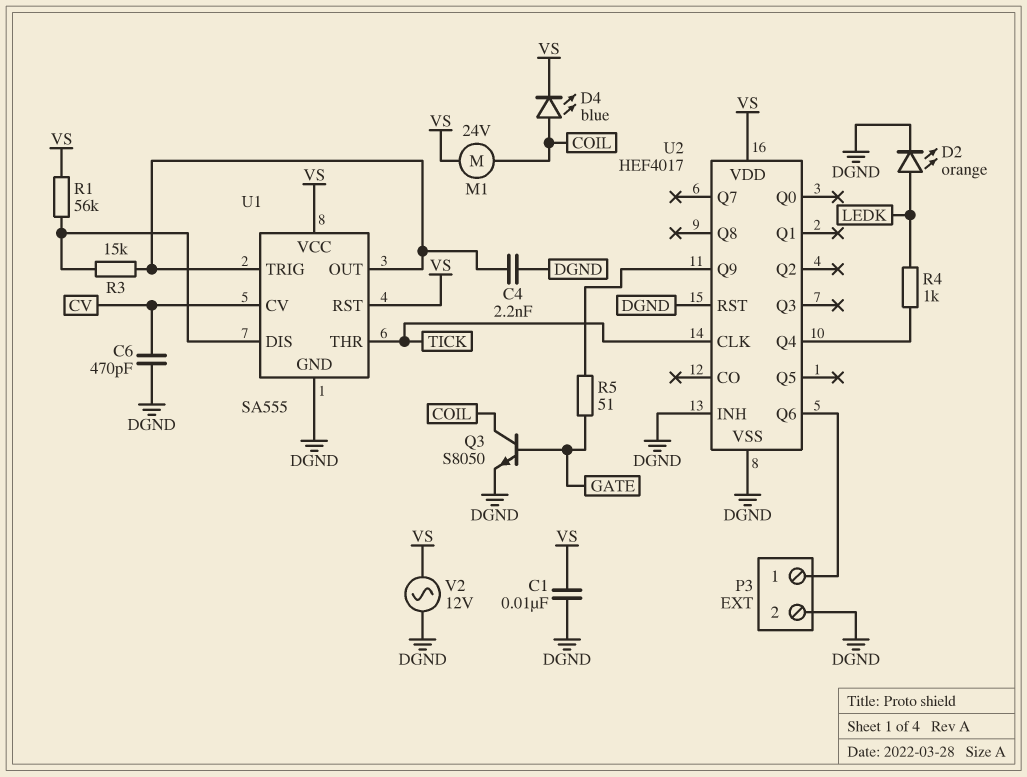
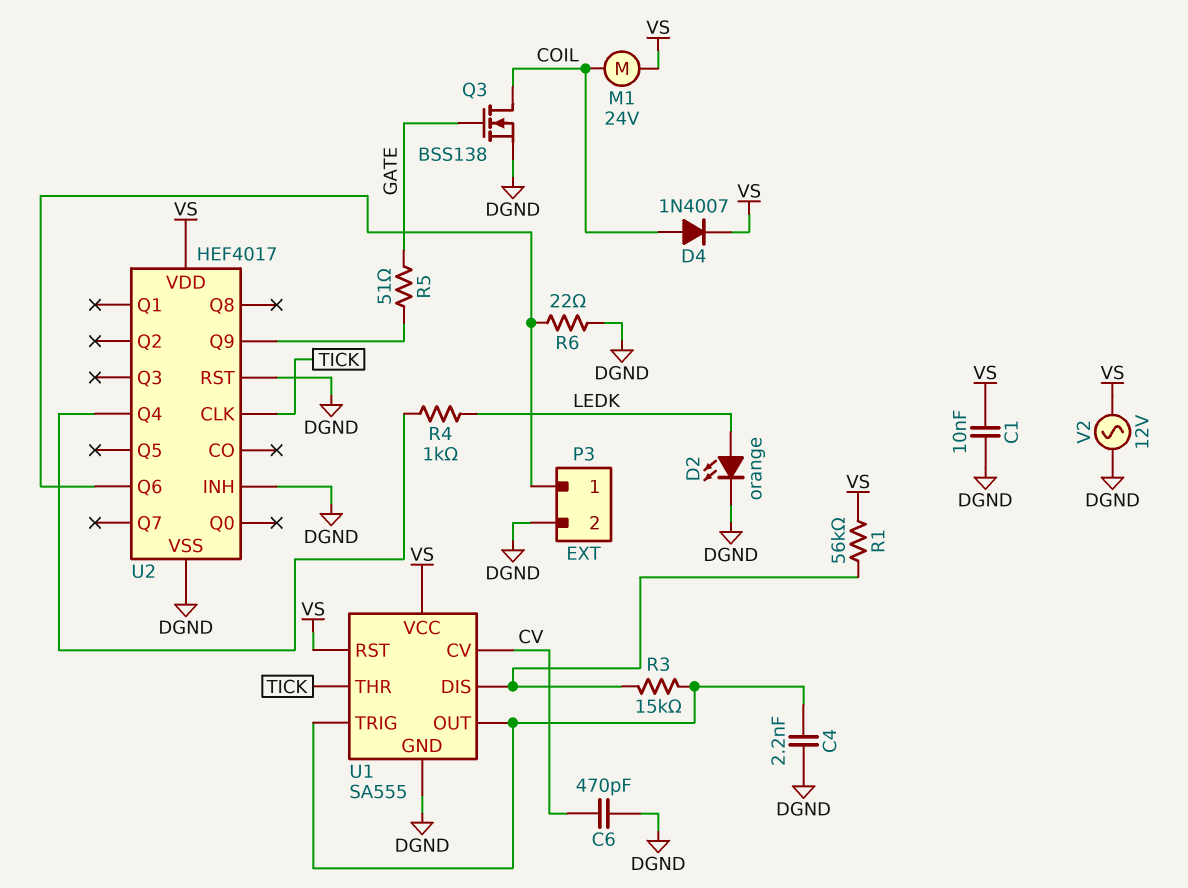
D4: LED blue (A COIL, K VS) -> diode 1N4007 (A COIL, K VS)
Q3: NPN S8050 (B GATE, C COIL, E DGND) -> NMOS BSS138 (G GATE, D COIL, S DGND)
R6: none -> 22 (DGND, P3/1)

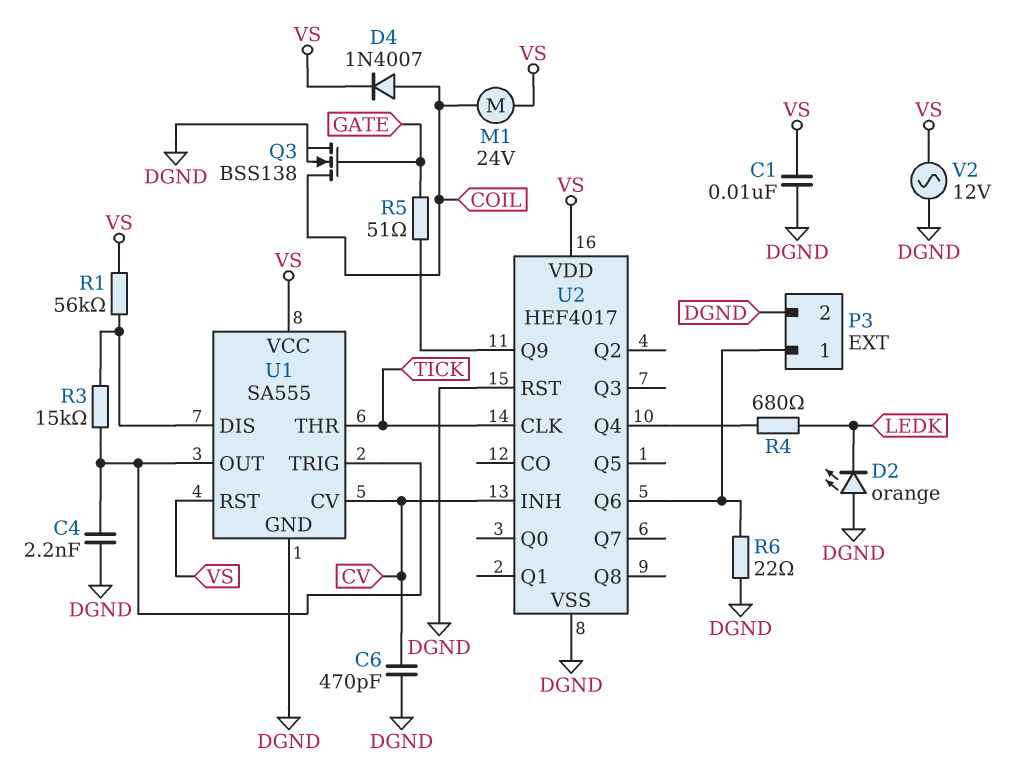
D2: LED orange (A LEDK, K DGND) -> LED orange (A DGND, K LEDK)
R4: 1k (LEDK, U2/Q4) -> 680 (LEDK, U2/Q4)
U2 pin INH: DGND -> CV

